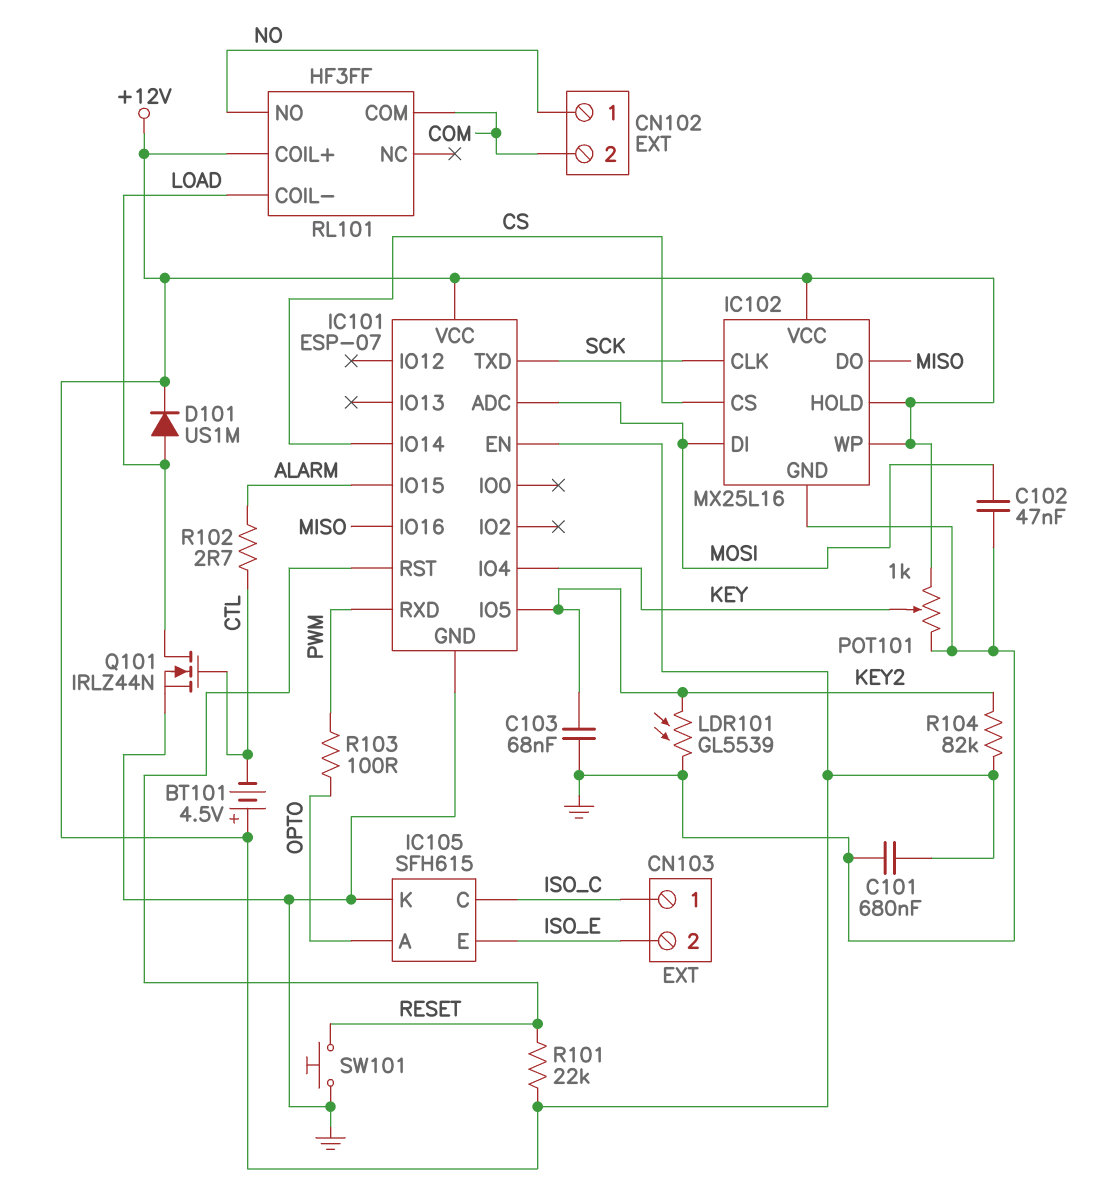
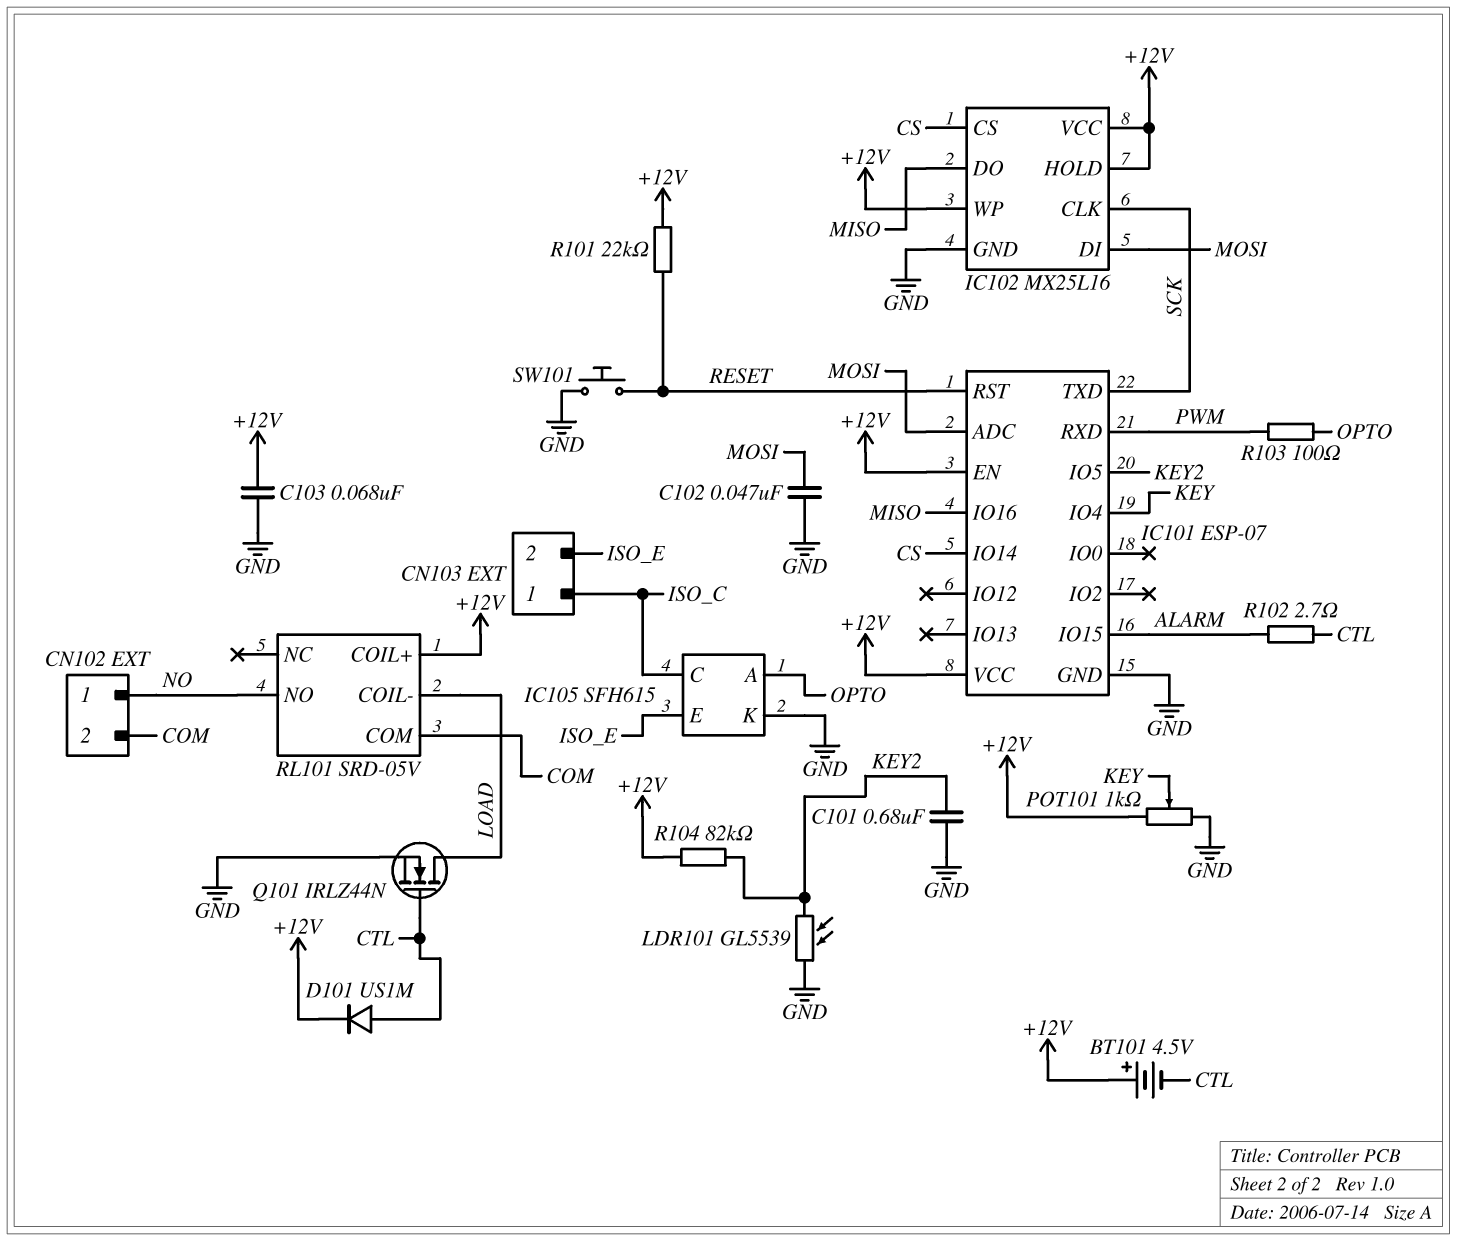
C101: 680nF (+12V, GND) -> 680nF (GND, KEY2)
C103: 68nF (GND, KEY2) -> 68nF (+12V, GND)
D101: diode US1M (A LOAD, K +12V) -> diode US1M (A CTL, K +12V)
RL101: HF3FF -> SRD-05V

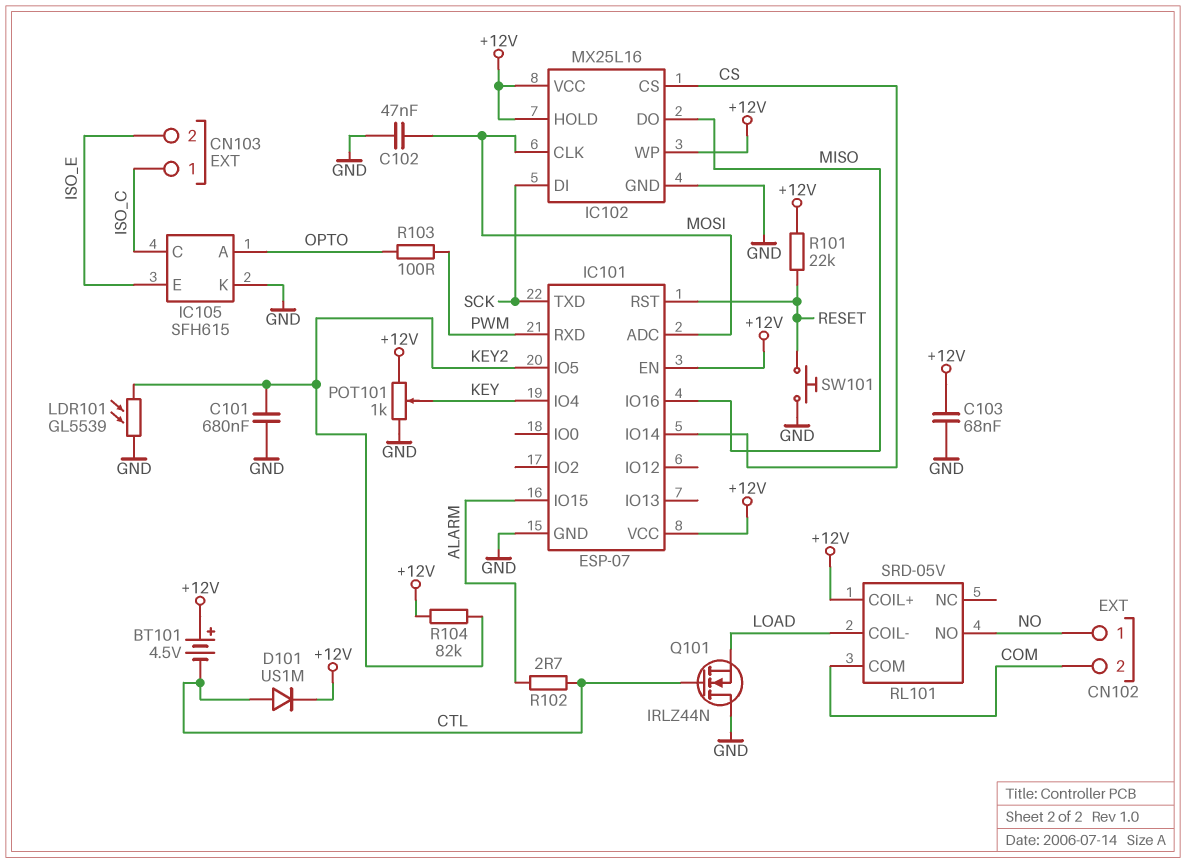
IC102 pin CLK: SCK -> MOSI
IC102 pin DI: MOSI -> SCK
Q101: NMOS IRLZ44N (G CTL, D LOAD, S GND) -> NMOS IRLZ44N (G CTL, D GND, S LOAD)

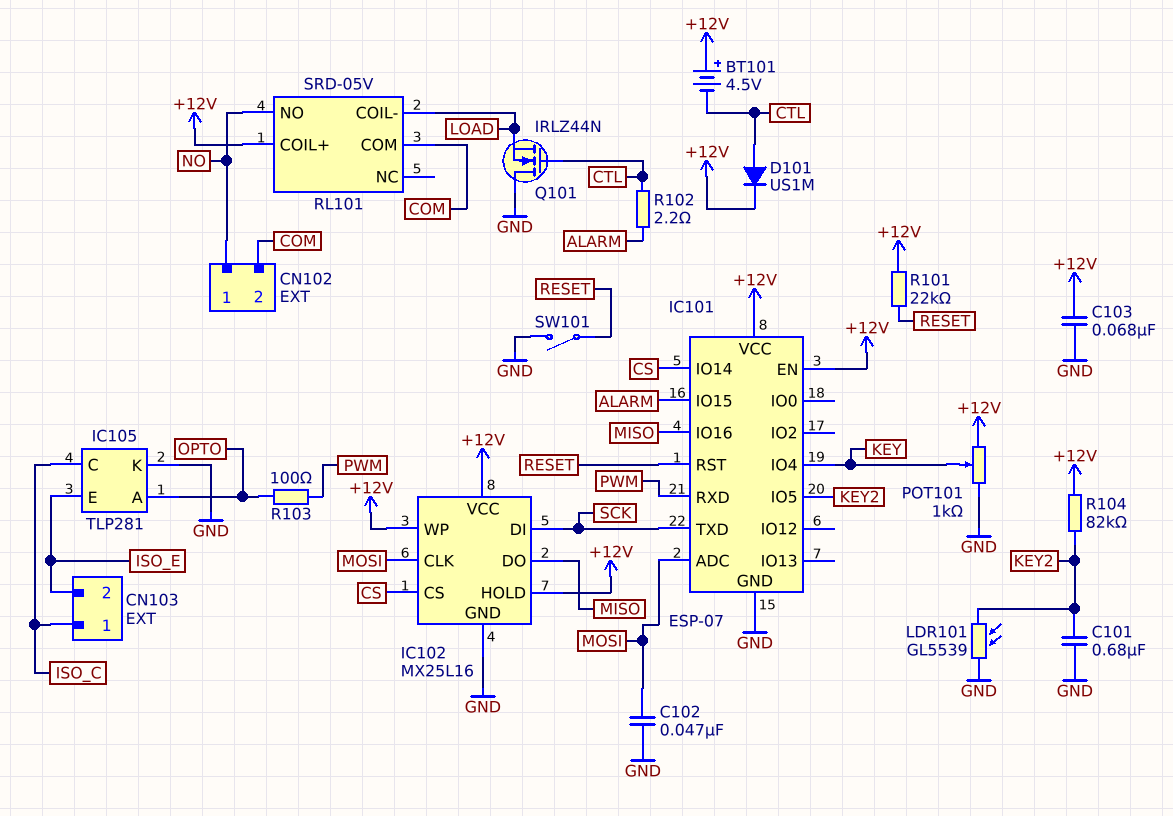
IC105: SFH615 -> TLP281
R102: 2.7 (ALARM, CTL) -> 2.2 (ALARM, CTL)
SW101: button (GND, RESET) -> switch (GND, RESET)

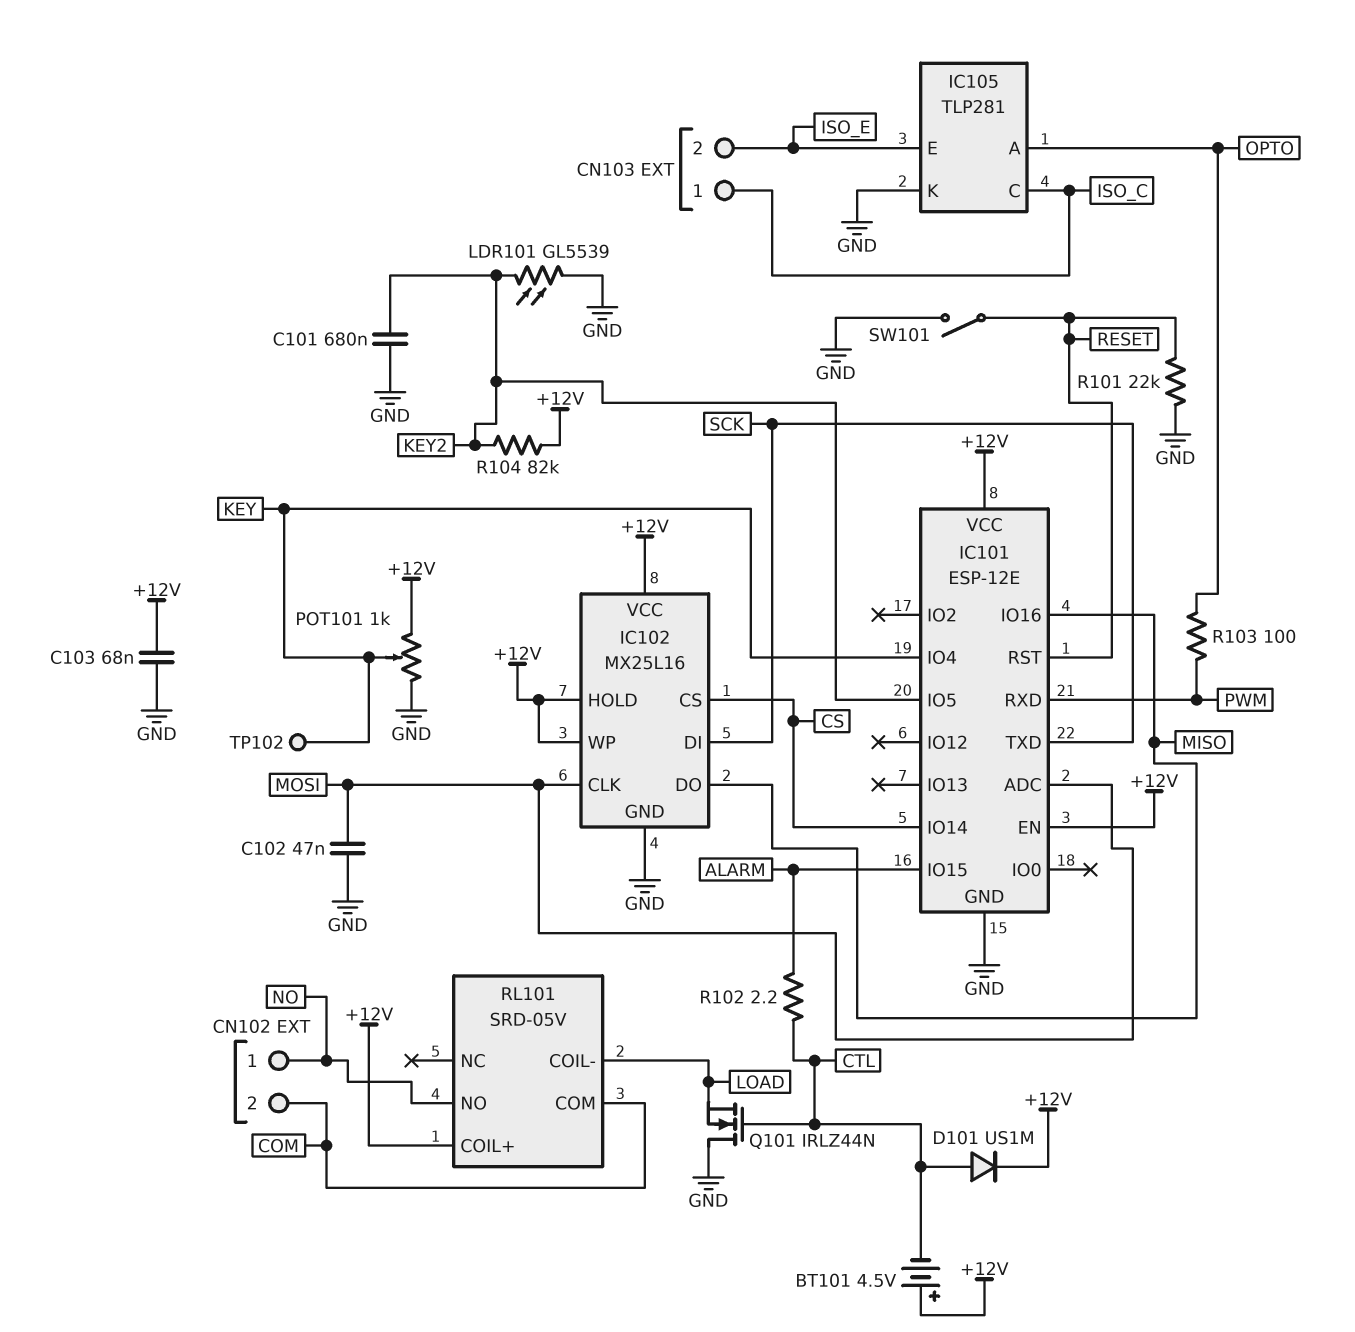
IC101: ESP-07 -> ESP-12E
R101: 22k (+12V, RESET) -> 22k (GND, RESET)
TP102: none -> test point (KEY)

